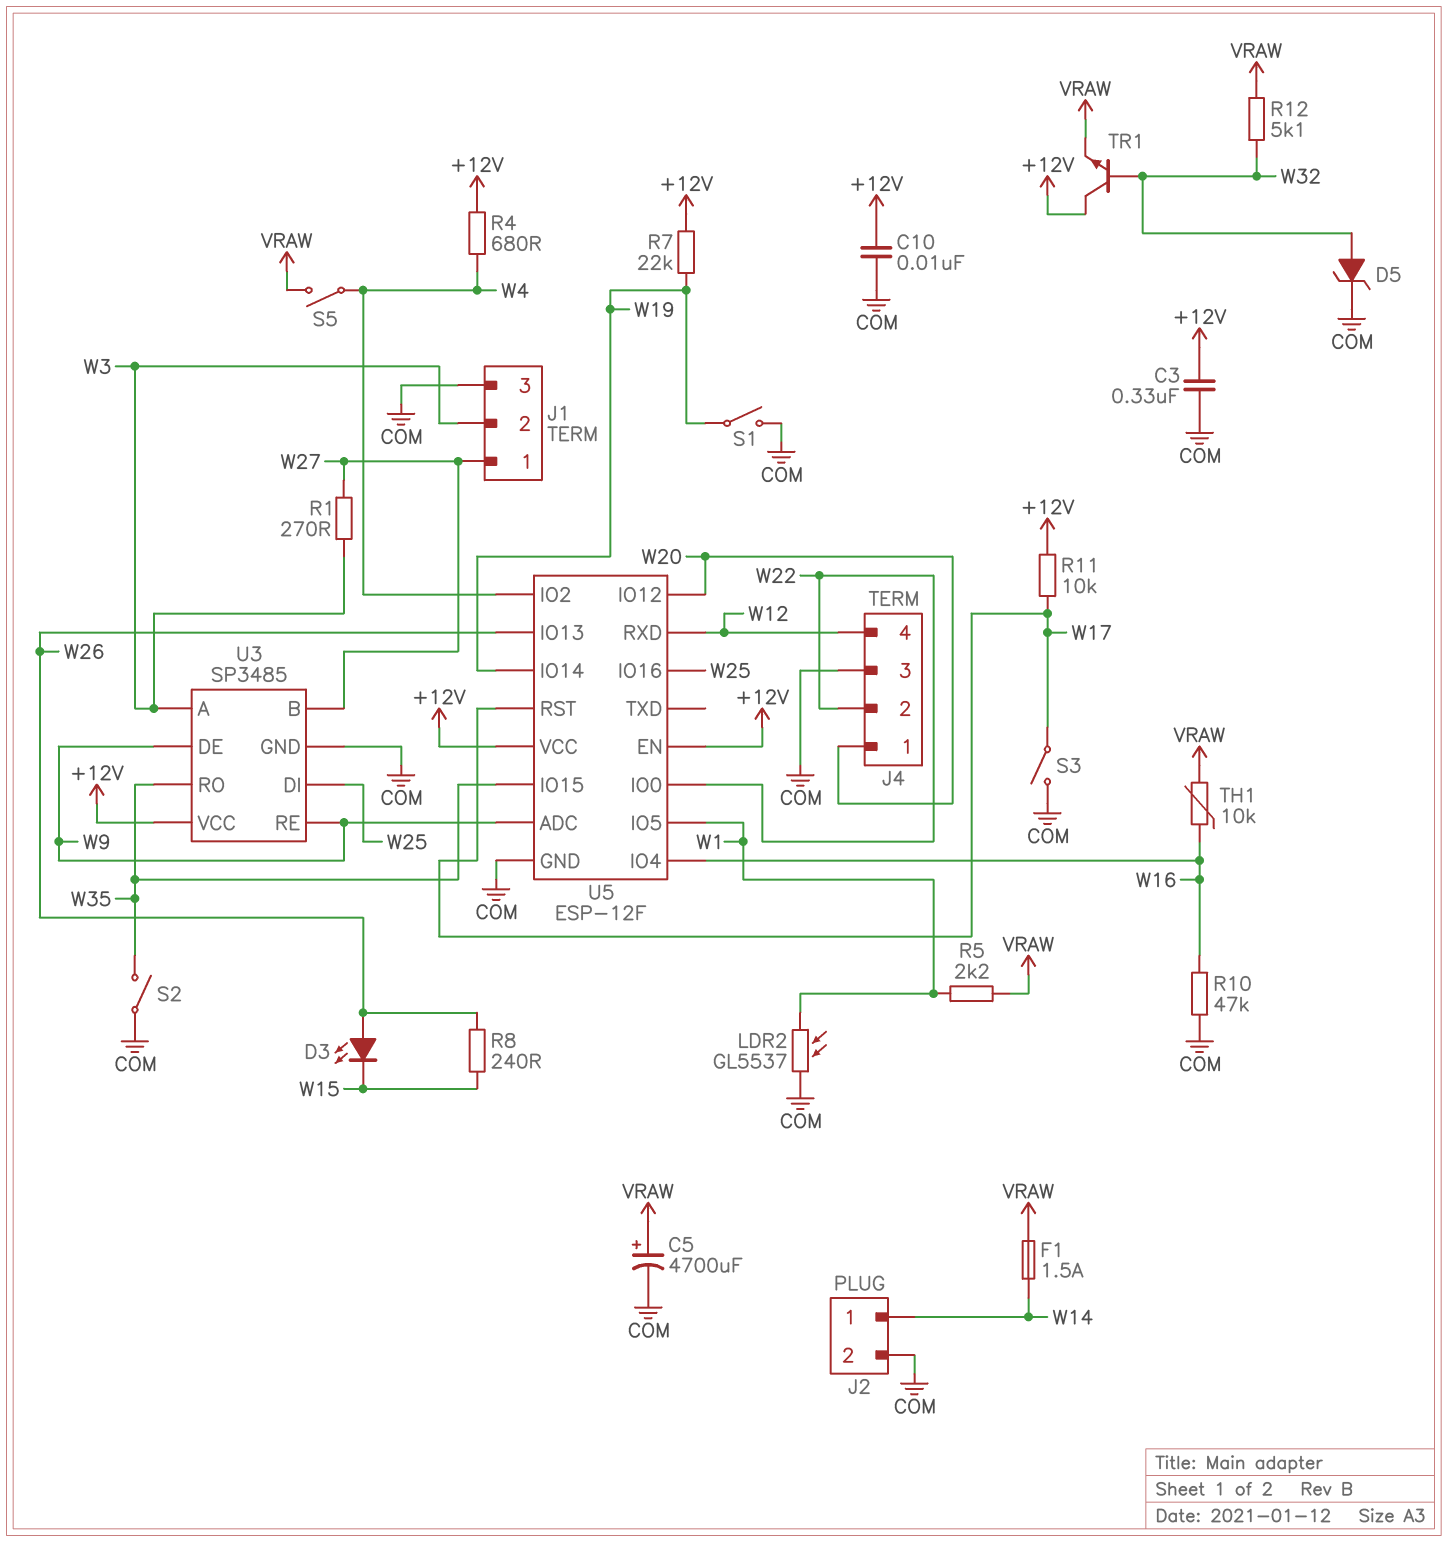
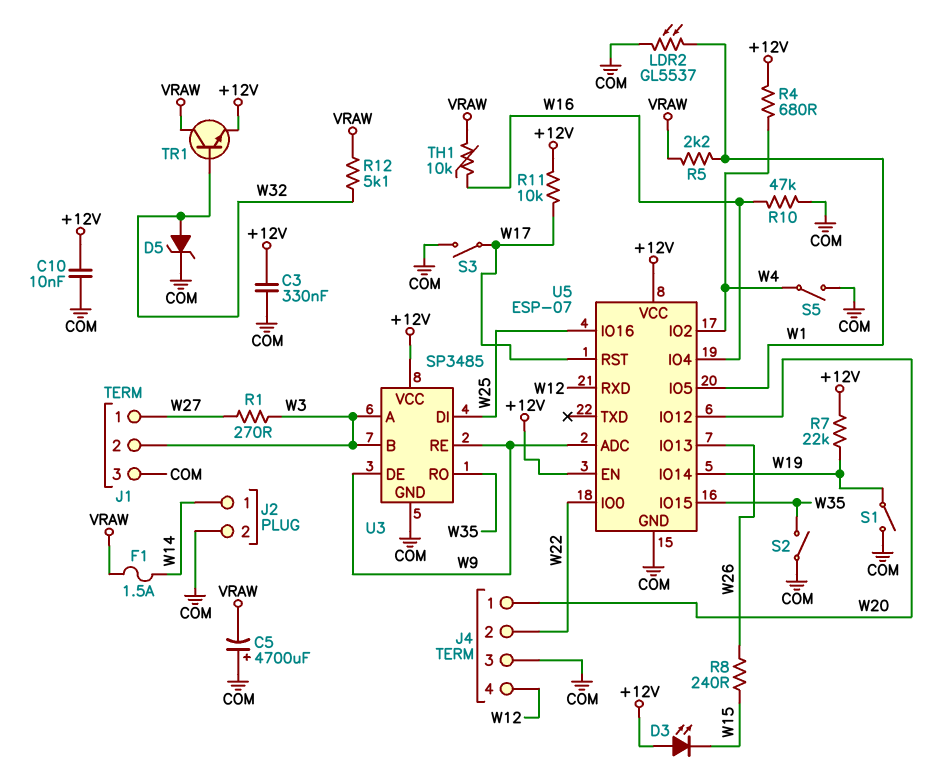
C5: 4700uF (plus VRAW, minus COM) -> 4700uF (plus COM, minus VRAW)
D3: LED (A W26, K W15) -> LED (A +12V, K W15)
S5: switch (VRAW, W4) -> switch (COM, W4)
TR1: NPN (B W32, C +12V, E VRAW) -> NPN (B W32, C VRAW, E +12V)
U3 pin B: W27 -> W3
U5: ESP-12F -> ESP-07

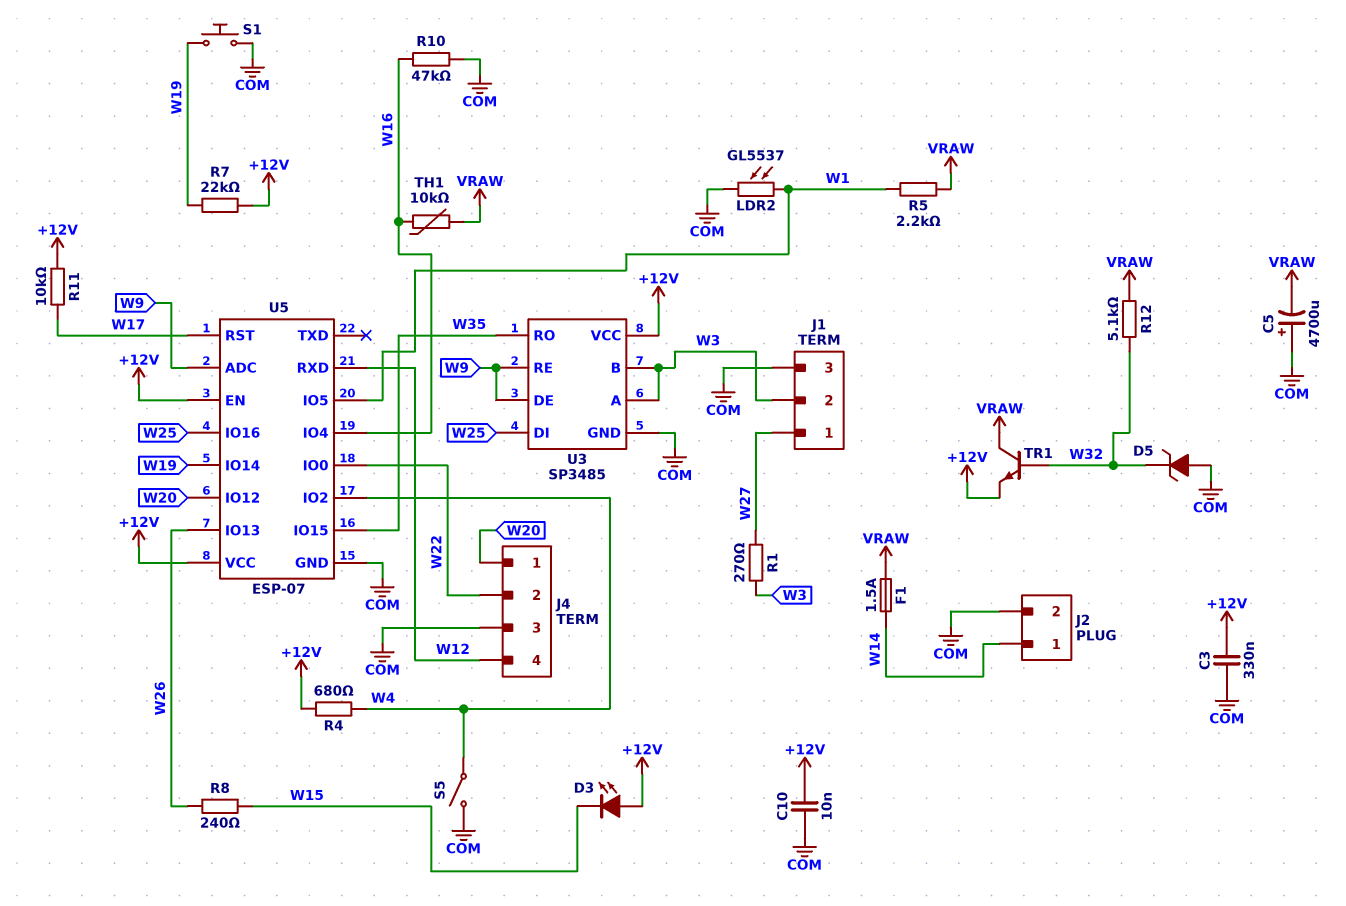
D5: zener (A W32, K COM) -> zener (A COM, K W32)
S1: switch (COM, W19) -> button (COM, W19)
S2: switch (COM, W35) -> none
S3: switch (COM, W17) -> none

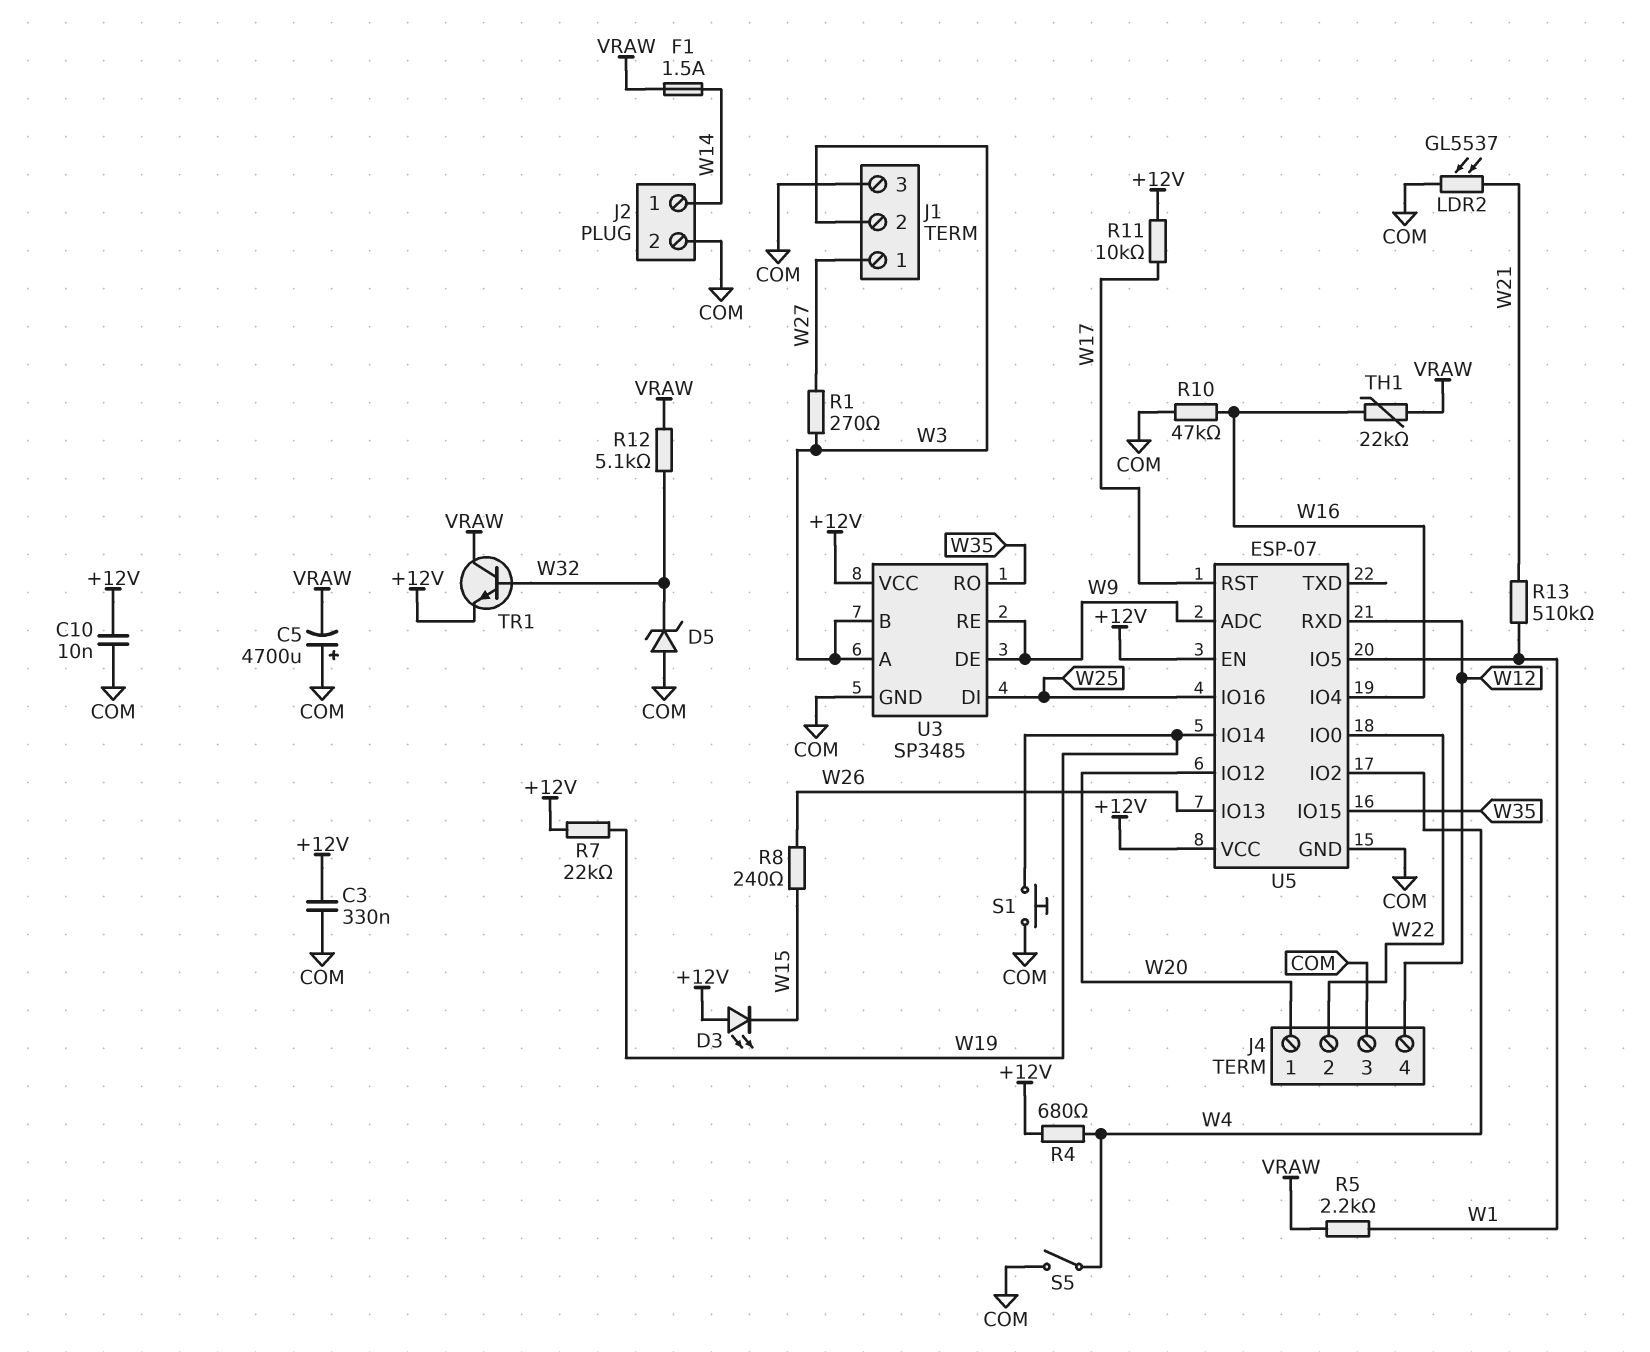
LDR2: GL5537 (COM, W1) -> GL5537 (COM, W21)
R13: none -> 510k (W1, W21)
TH1: 10k (VRAW, W16) -> 22k (VRAW, W16)

